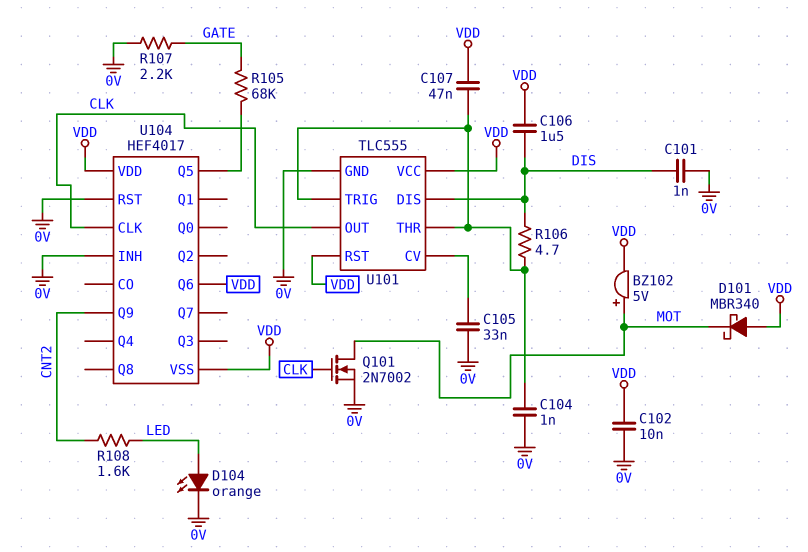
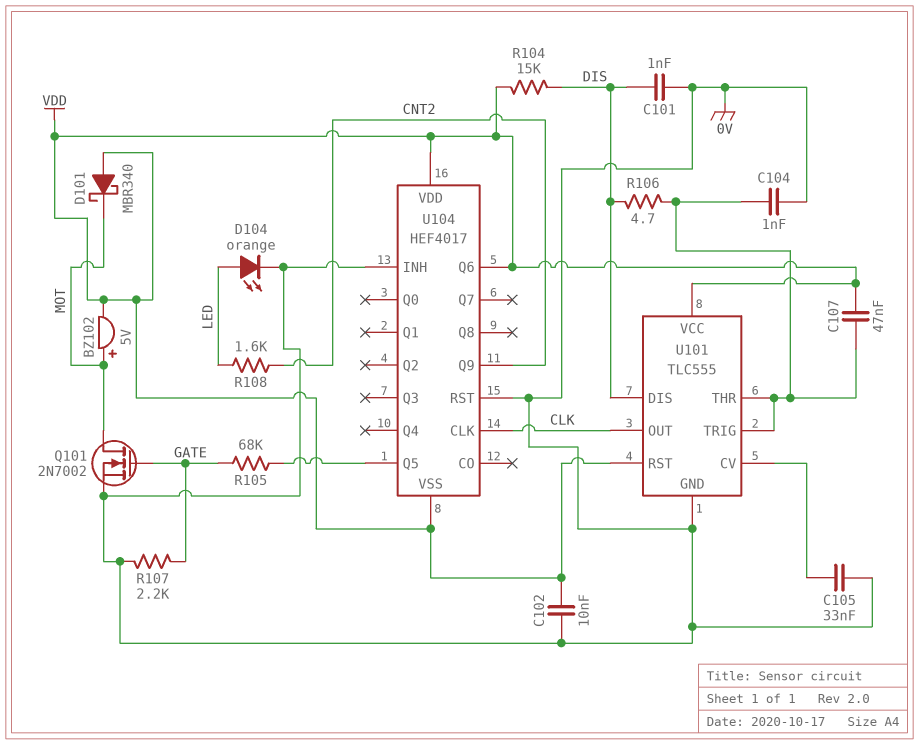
C106: 1.5uF (DIS, VDD) -> none
Q101: NMOS 2N7002 (G CLK, D MOT, S 0V) -> NMOS 2N7002 (G GATE, D MOT, S 0V)
R104: none -> 15k (DIS, VDD)

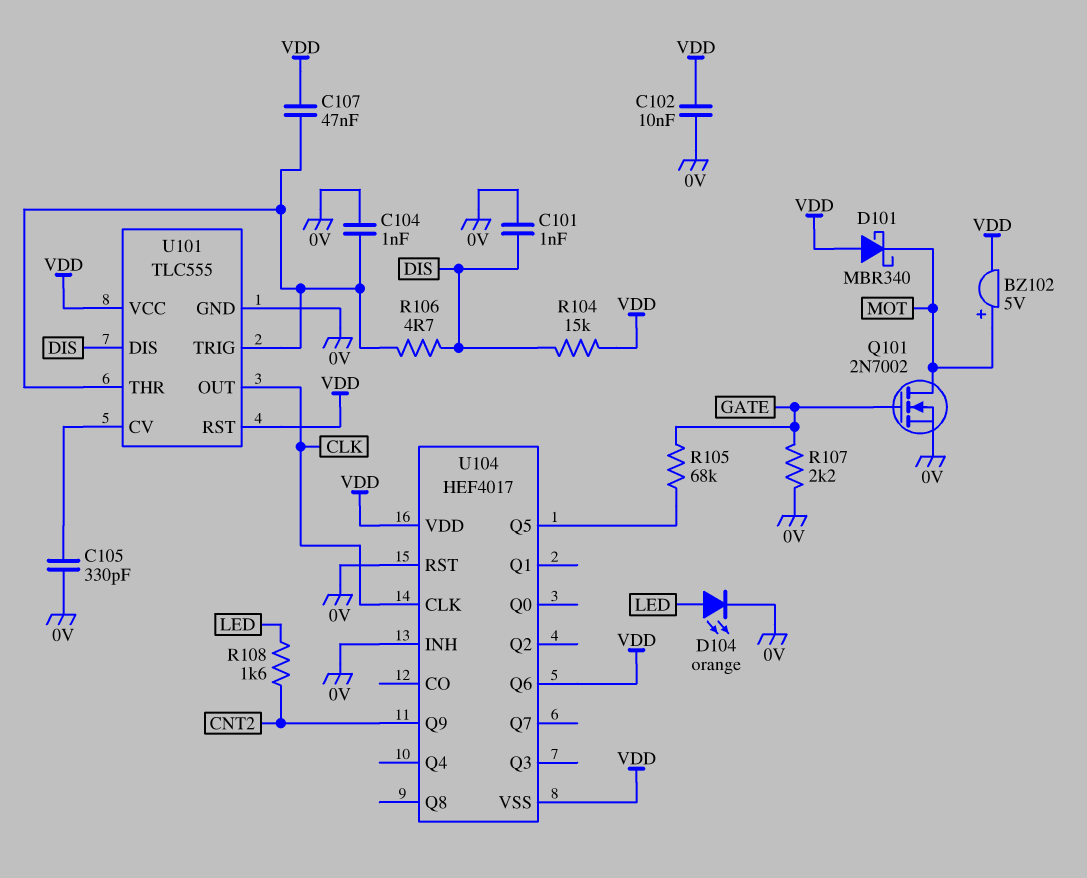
C105: 33nF (0V, U101/CV) -> 330pF (0V, U101/CV)

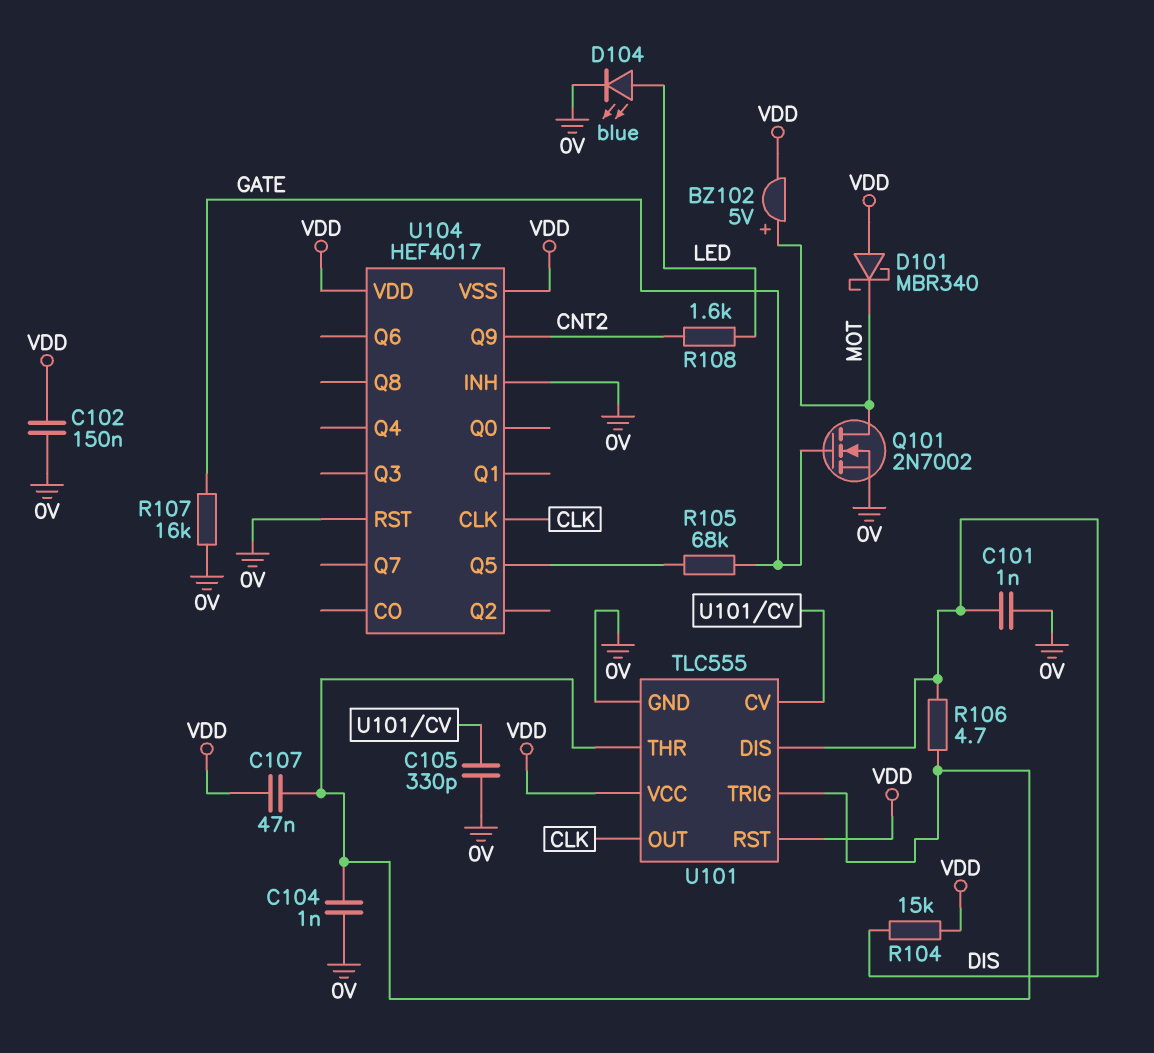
C102: 10nF (0V, VDD) -> 150nF (0V, VDD)
D104: LED orange (A LED, K 0V) -> LED blue (A LED, K 0V)
R107: 2.2k (0V, GATE) -> 16k (0V, GATE)
U104 pin Q6: VDD -> none

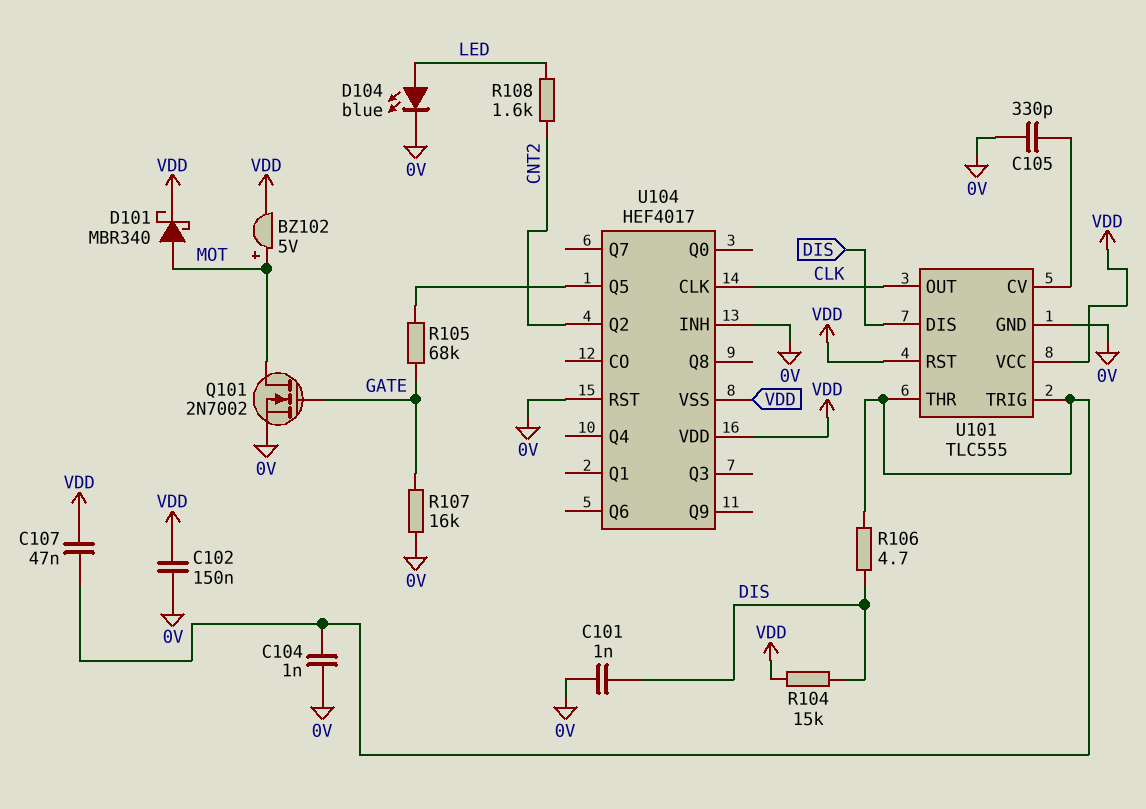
D101: schottky MBR340 (A VDD, K MOT) -> schottky MBR340 (A MOT, K VDD)
U104 pin Q2: none -> CNT2
U104 pin Q9: CNT2 -> none

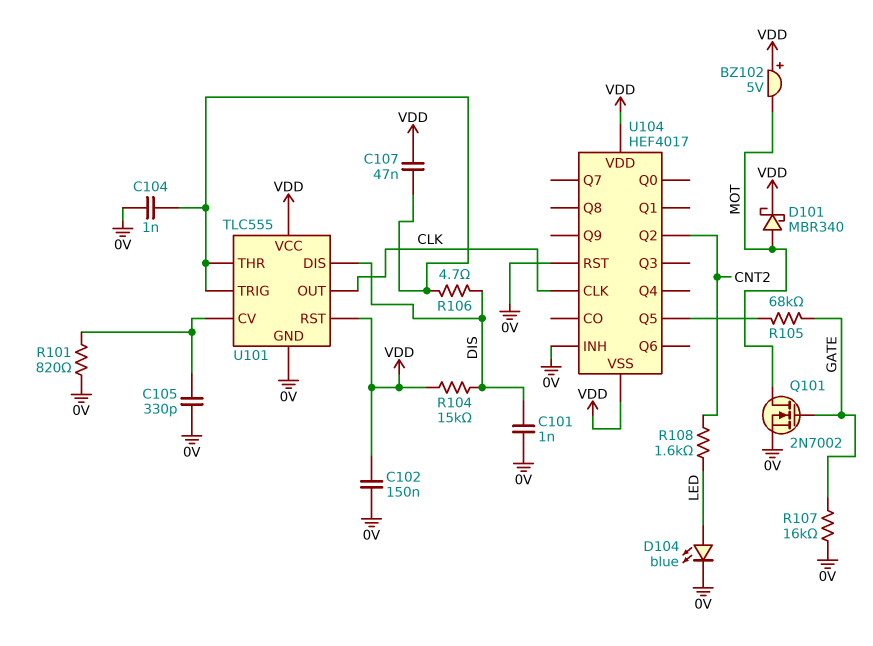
BZ102: buzzer 5V (plus MOT, minus VDD) -> buzzer 5V (plus VDD, minus MOT)
R101: none -> 820 (0V, U101/CV)

